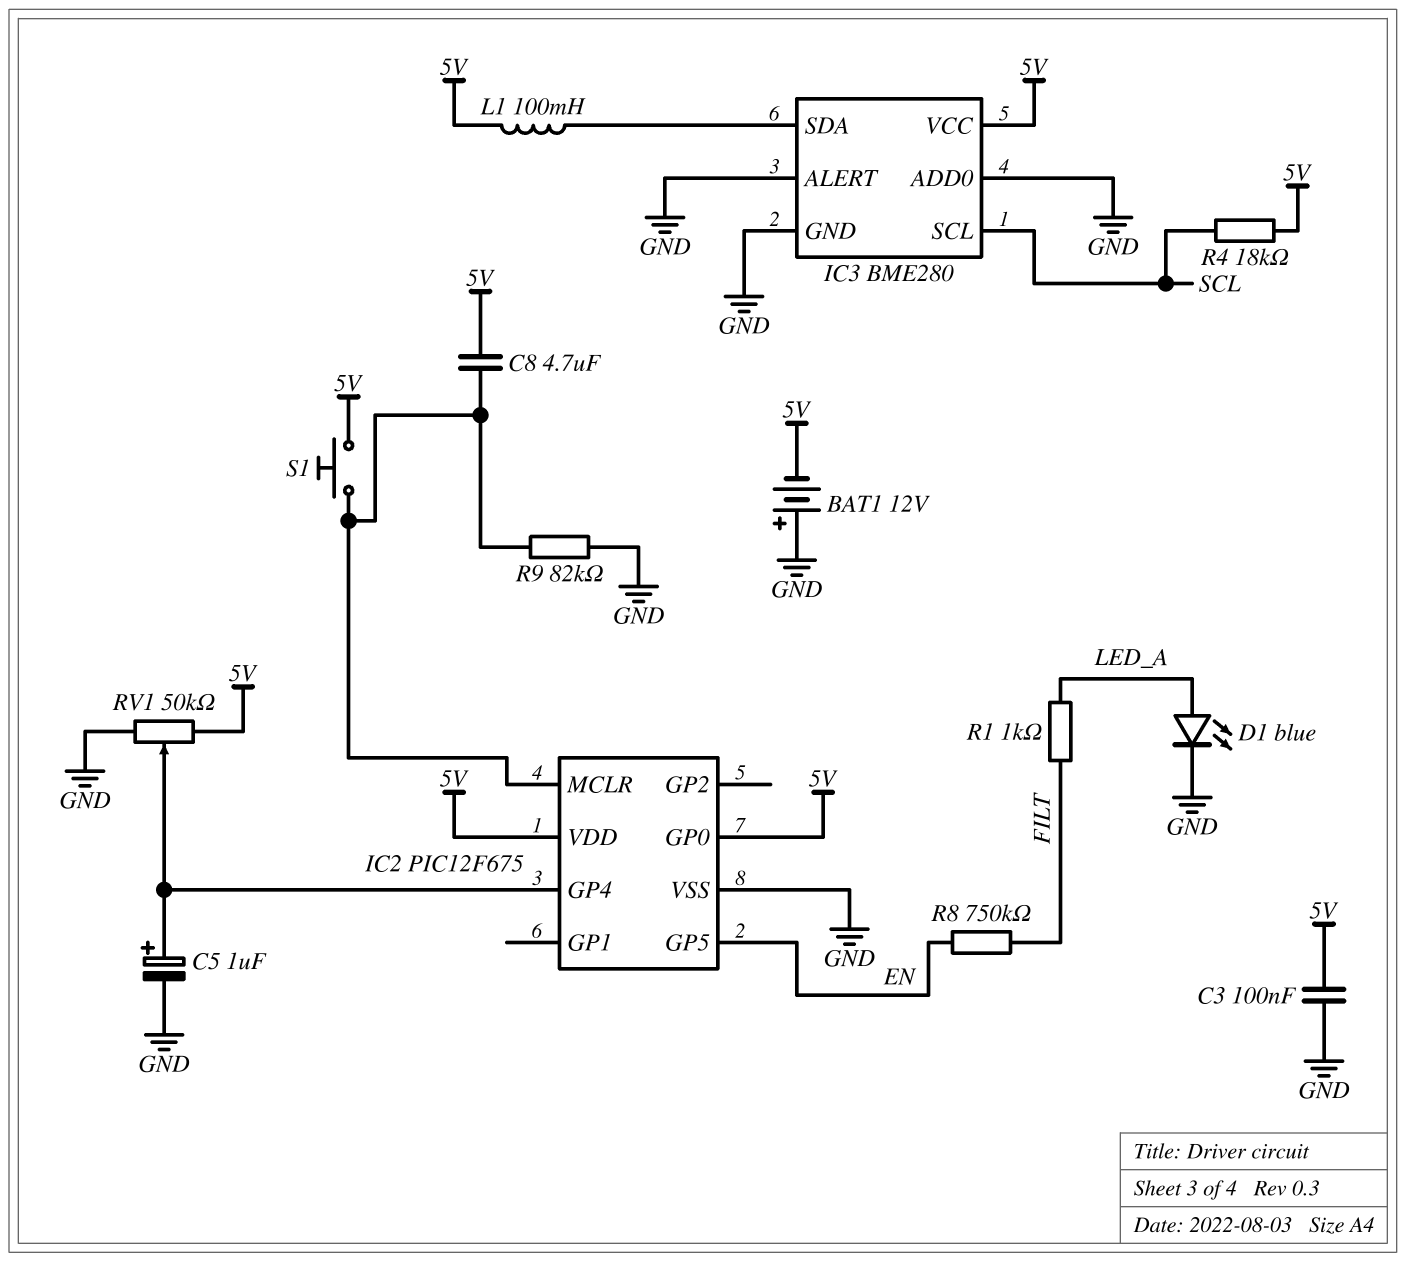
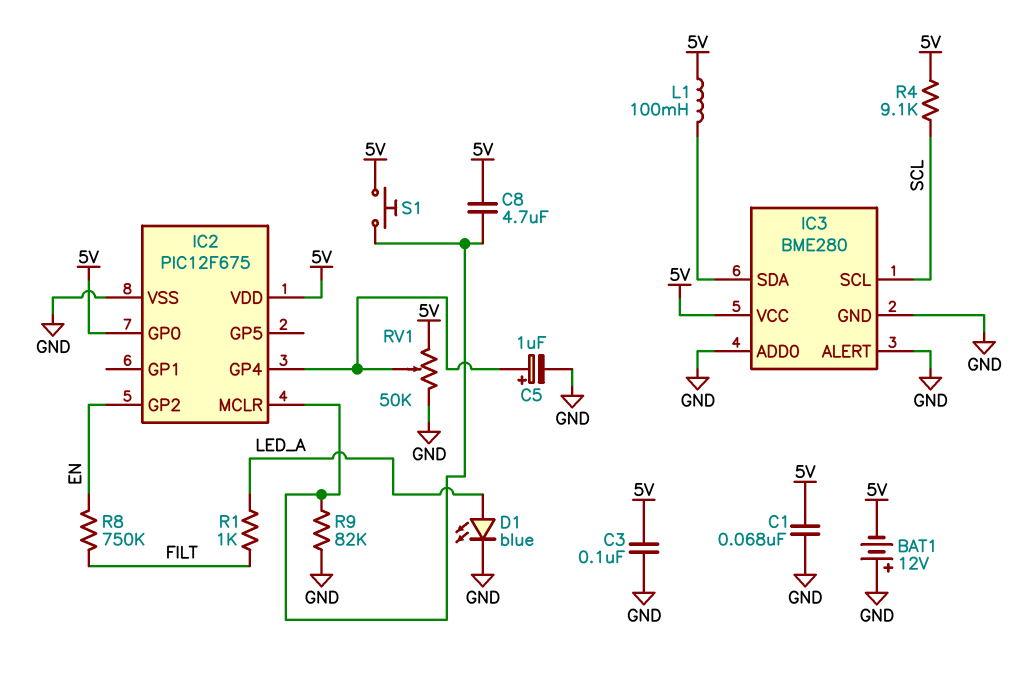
C1: none -> 68nF (5V, GND)
IC2 pin GP2: none -> EN
IC2 pin GP5: EN -> none
R4: 18k (5V, SCL) -> 9.1k (5V, SCL)

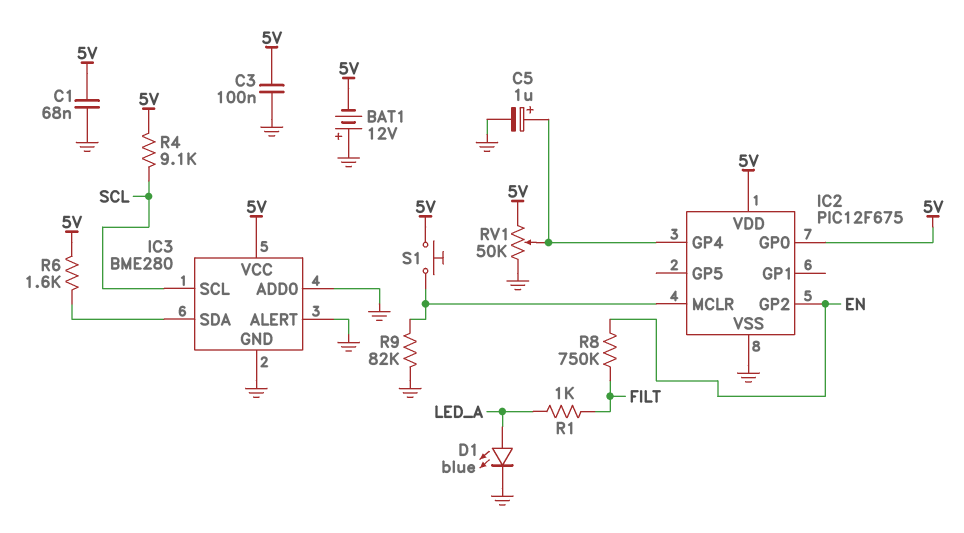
C8: 4.7uF (5V, IC2/MCLR) -> none
L1: 100mH (5V, IC3/SDA) -> none
R6: none -> 1.6k (5V, IC3/SDA)

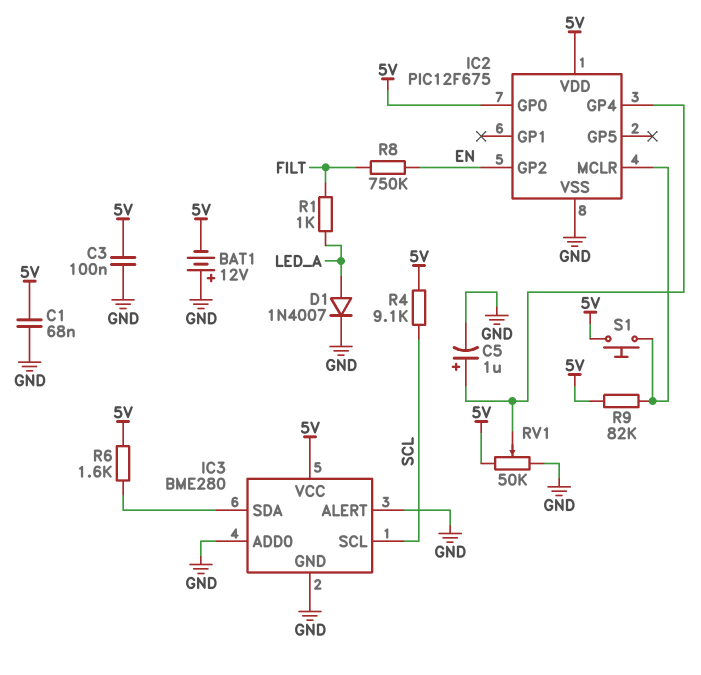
D1: LED blue (A LED_A, K GND) -> diode 1N4007 (A LED_A, K GND)
R9: 82k (GND, IC2/MCLR) -> 82k (5V, IC2/MCLR)

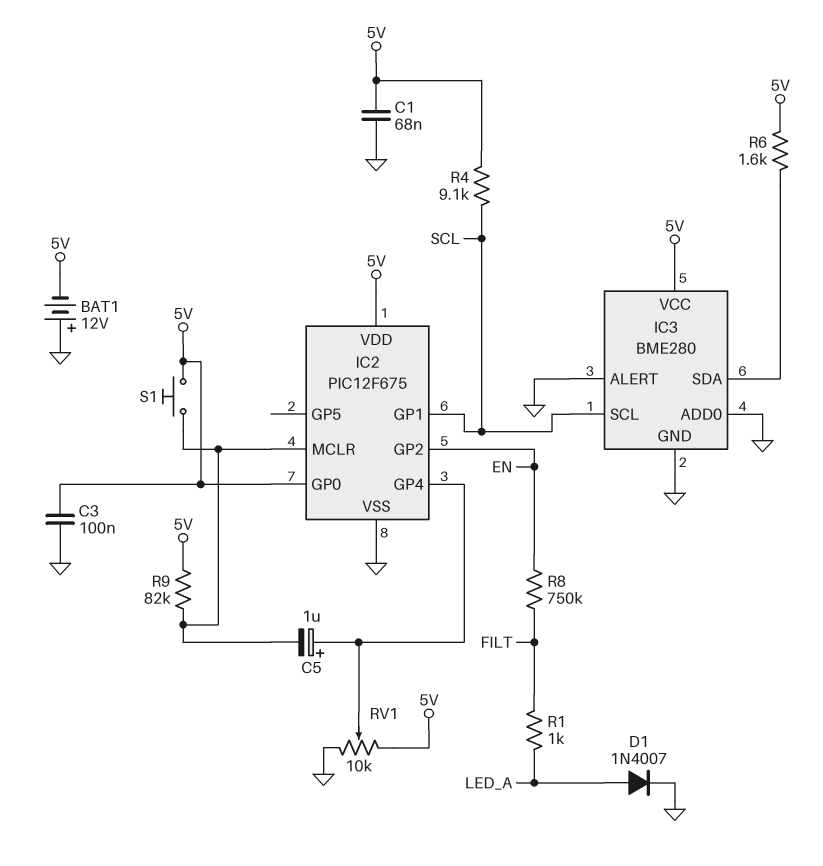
C5: 1uF (plus IC2/GP4, minus GND) -> 1uF (plus IC2/GP4, minus IC2/MCLR)
IC2 pin GP1: none -> SCL
RV1: 50k (5V, GND, wiper IC2/GP4) -> 10k (5V, GND, wiper IC2/GP4)

